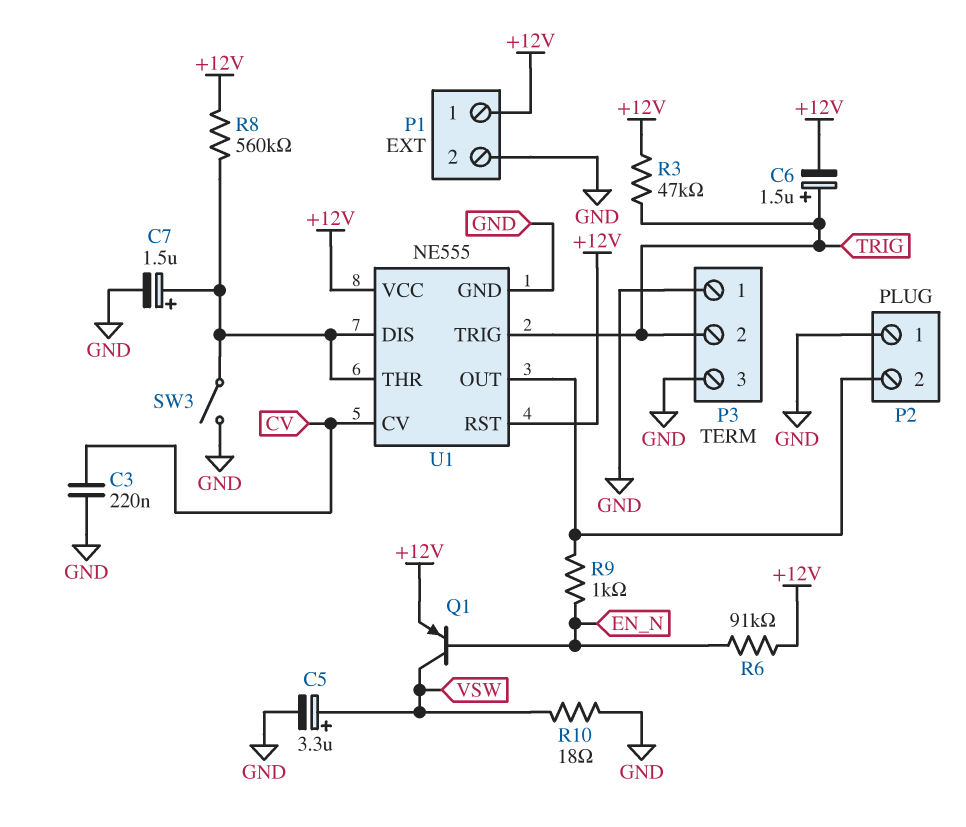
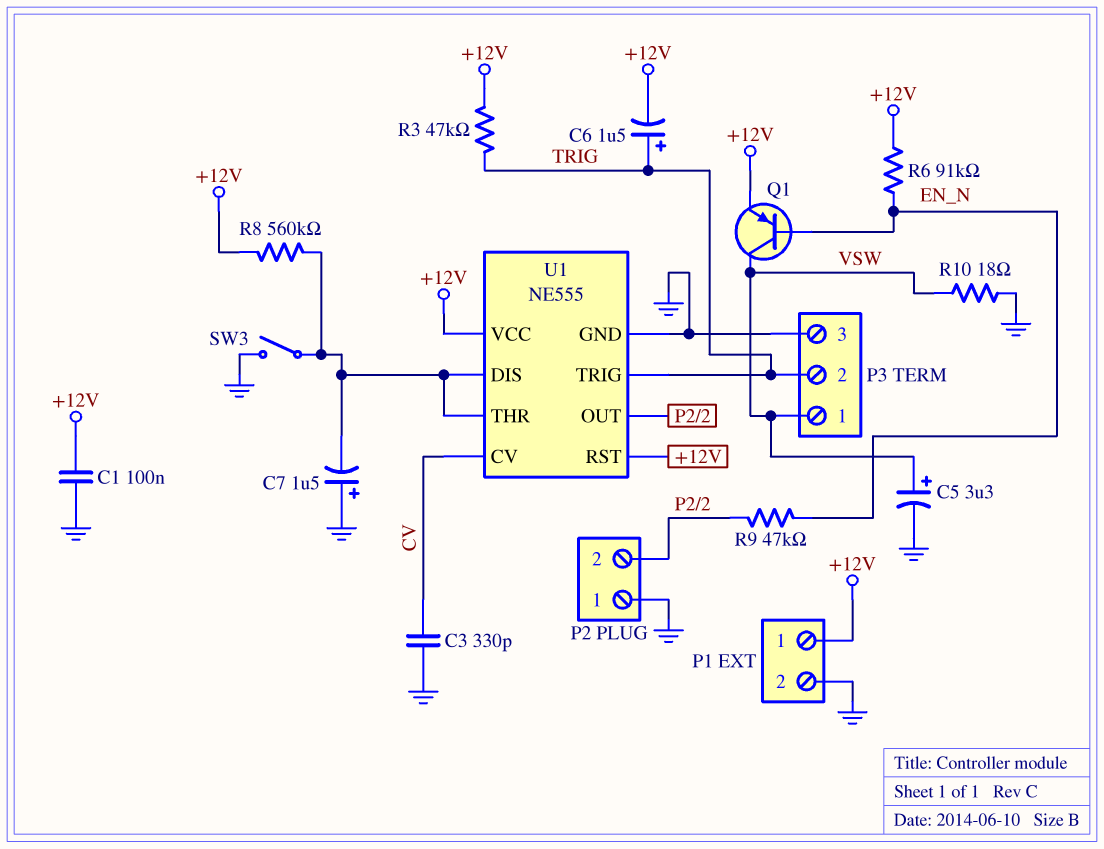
C1: none -> 100nF (+12V, GND)
C3: 220nF (CV, GND) -> 330pF (CV, GND)
C7: 1.5uF (plus U1/DIS, minus GND) -> 1.5uF (plus GND, minus U1/DIS)
P3 pin 1: GND -> VSW
R9: 1k (EN_N, P2/2) -> 47k (EN_N, P2/2)

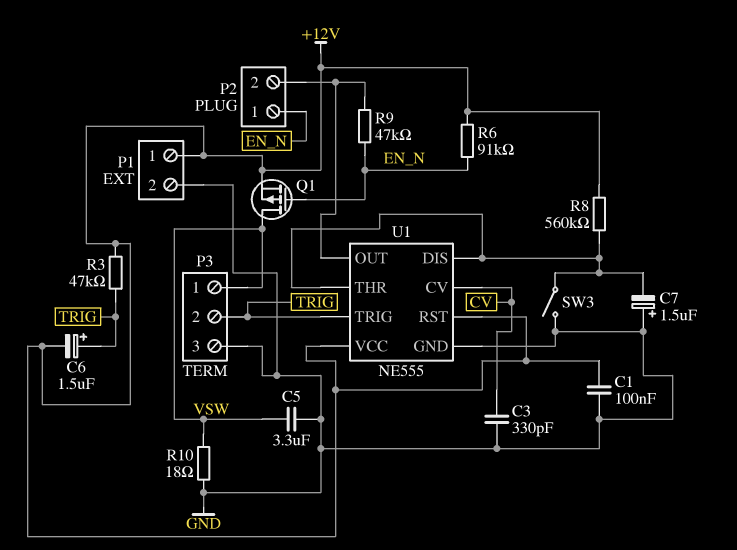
C5: 3.3uF (plus VSW, minus GND) -> 3.3uF (GND, VSW)
P2 pin 1: GND -> EN_N
Q1: PNP (B EN_N, C VSW, E +12V) -> PMOS (G EN_N, D VSW, S +12V)

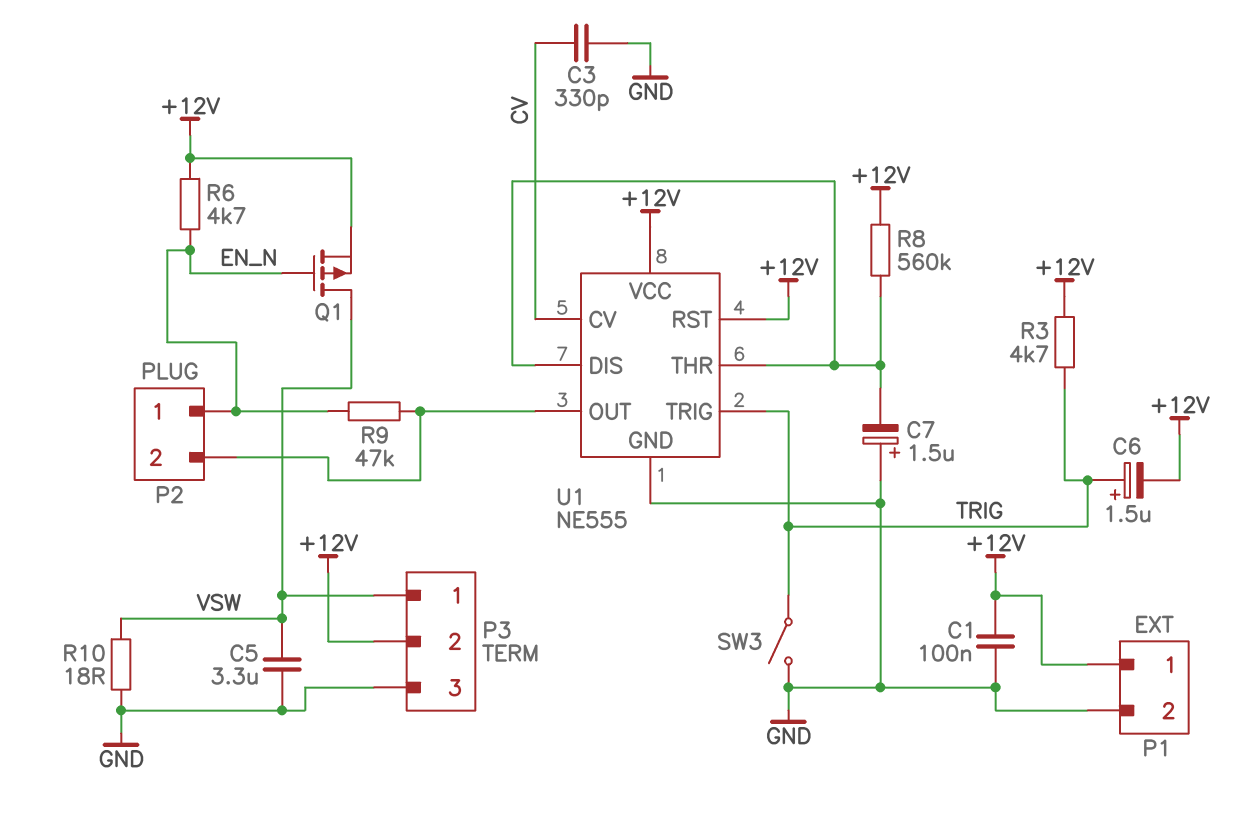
P3 pin 2: TRIG -> +12V
R3: 47k (+12V, TRIG) -> 4.7k (+12V, TRIG)
R6: 91k (+12V, EN_N) -> 4.7k (+12V, EN_N)
SW3: switch (GND, U1/DIS) -> switch (GND, TRIG)

